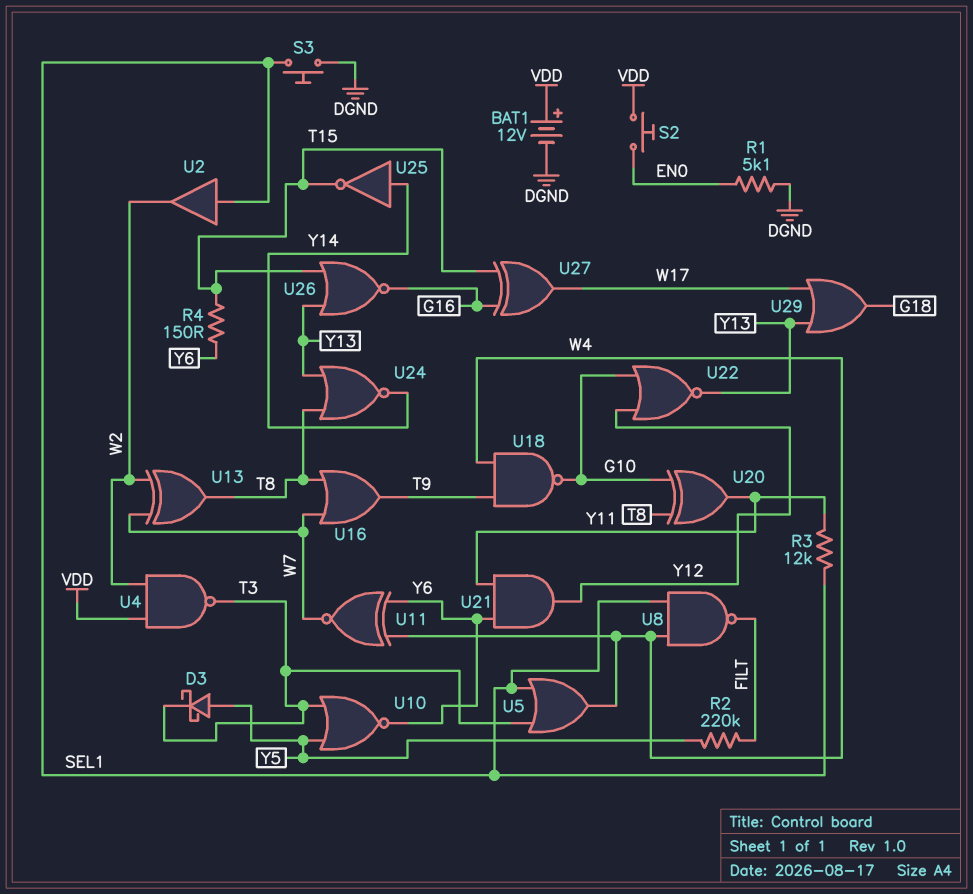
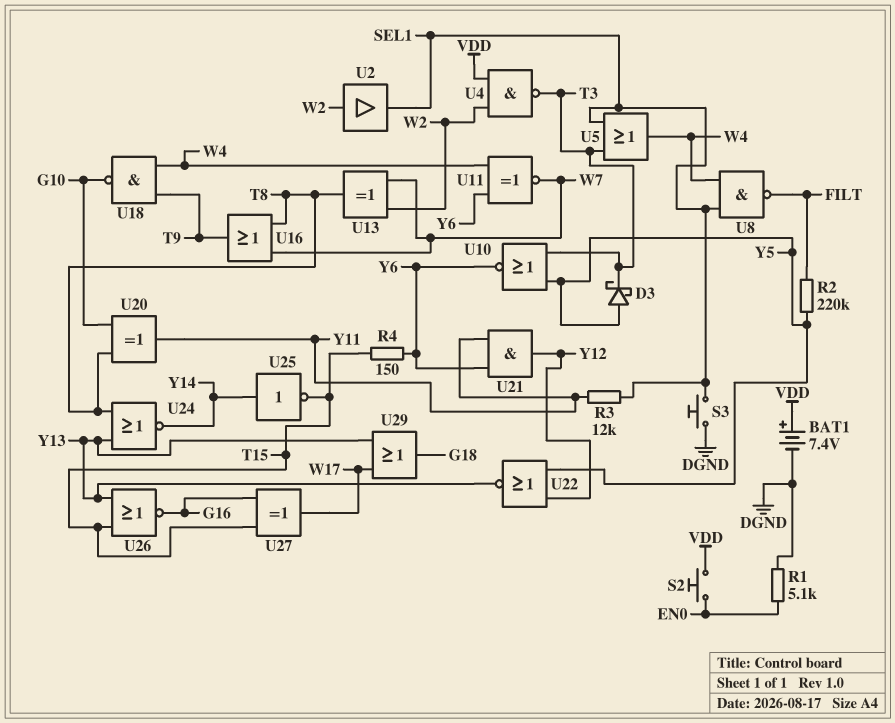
BAT1: 12V (plus VDD, minus DGND) -> 7.4V (plus VDD, minus DGND)
U2: buffer (in SEL1, out W2) -> buffer (in W2, out SEL1)
U22: NOR (in G10, in Y12, out Y13) -> NOR (in Y5, in Y12, out Y13)

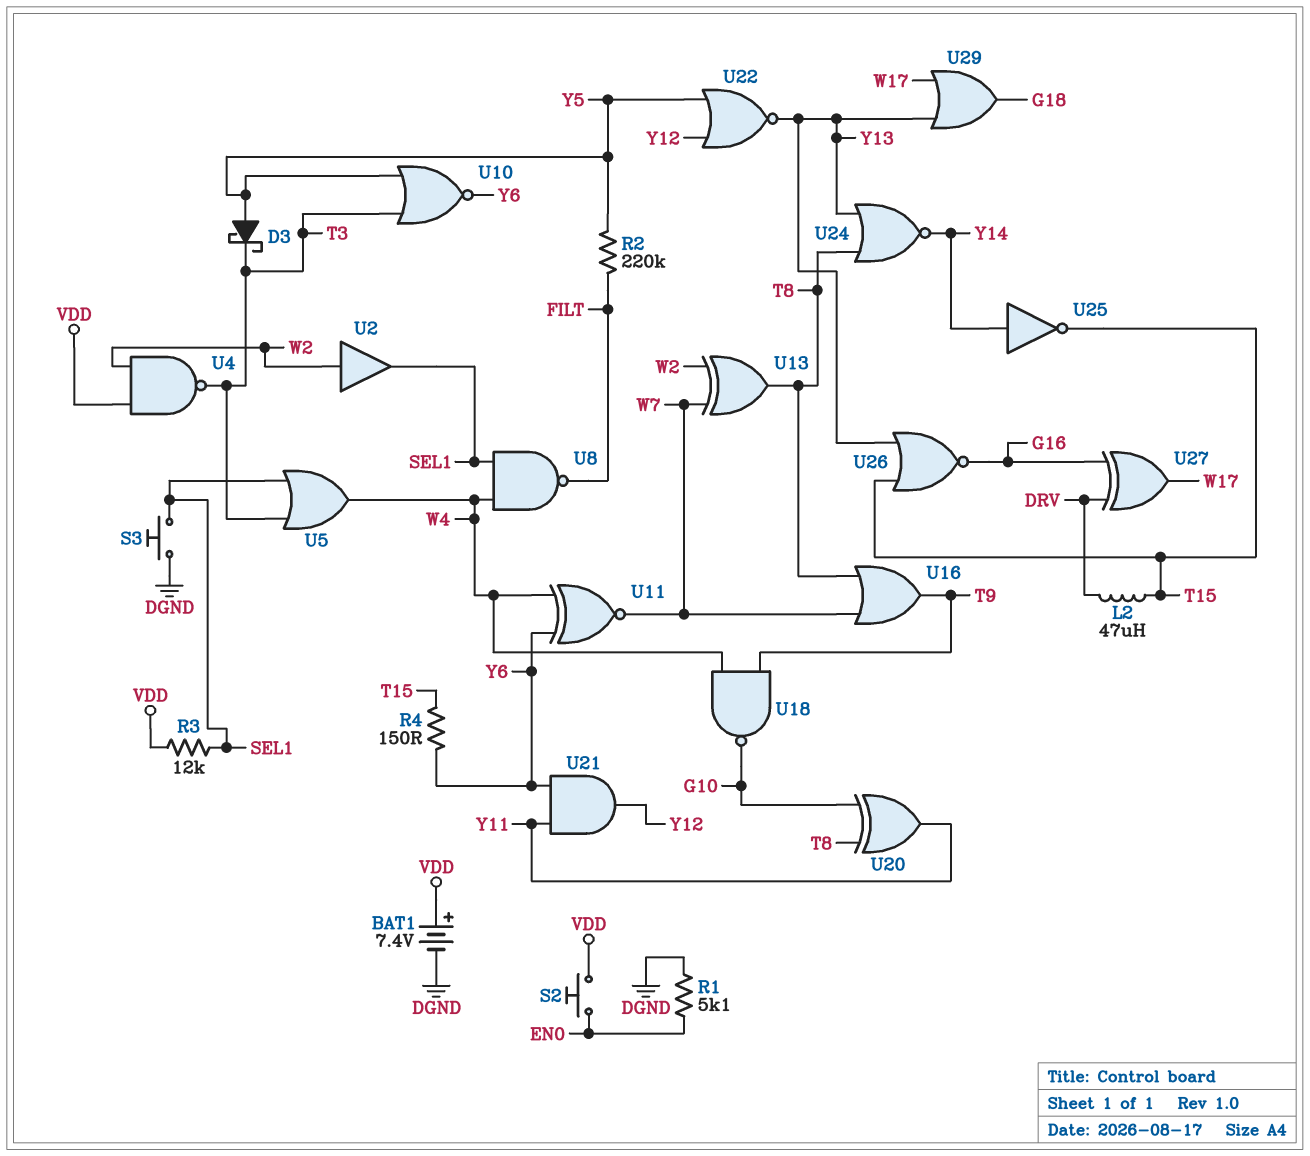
L2: none -> 47uH (DRV, T15)
R3: 12k (SEL1, Y11) -> 12k (SEL1, VDD)
U27: XOR (in G16, in T15, out W17) -> XOR (in DRV, in G16, out W17)

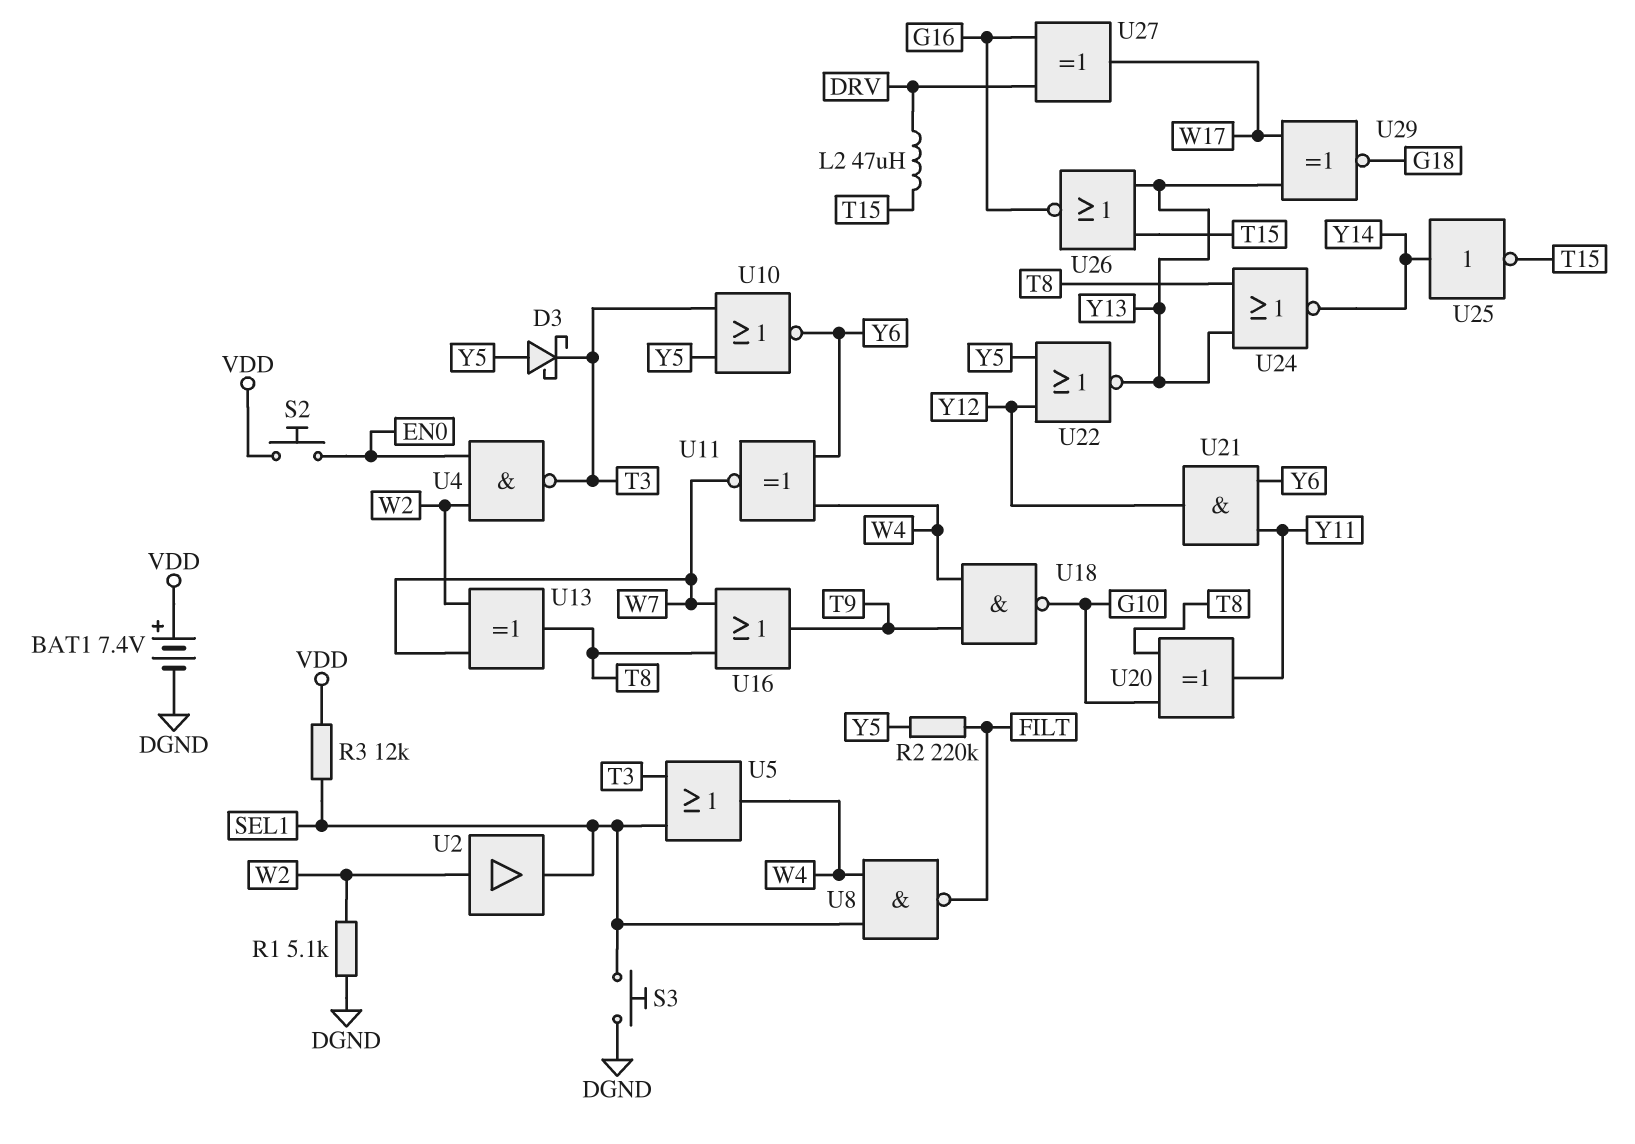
R1: 5.1k (DGND, EN0) -> 5.1k (DGND, W2)
R4: 150 (T15, Y6) -> none
U4: NAND (in VDD, in W2, out T3) -> NAND (in EN0, in W2, out T3)
U29: OR (in W17, in Y13, out G18) -> XNOR (in W17, in Y13, out G18)

